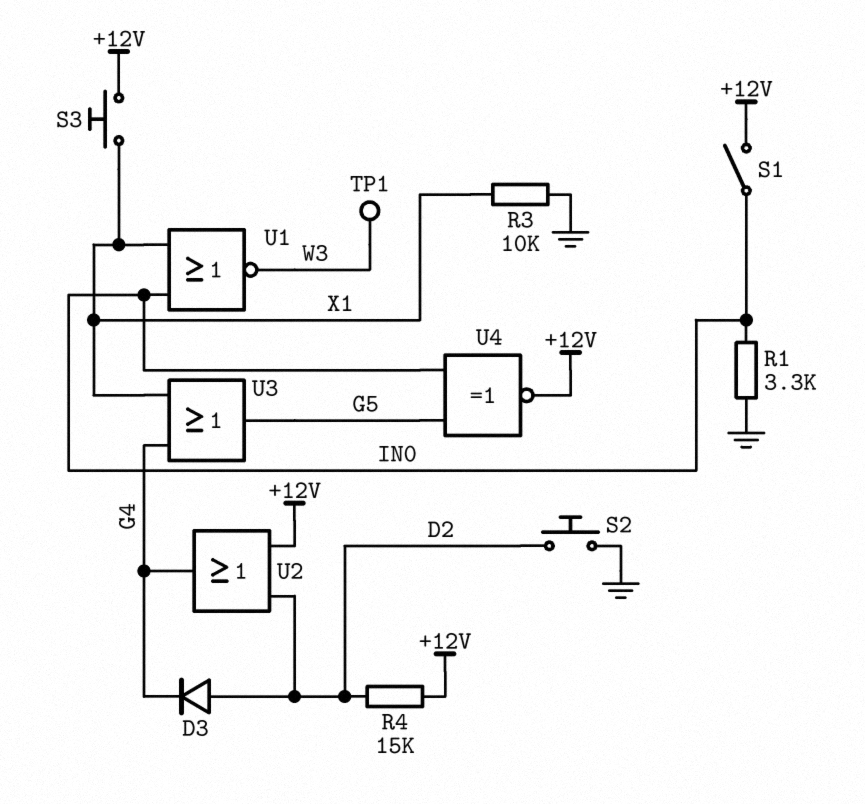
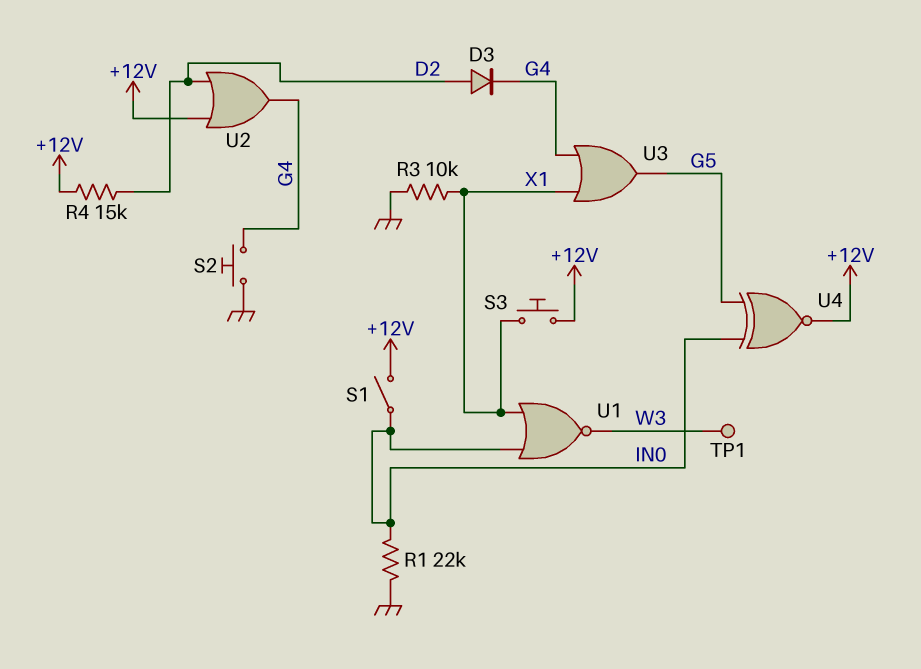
R1: 3.3k (GND, IN0) -> 22k (GND, IN0)
S2: button (D2, GND) -> button (G4, GND)

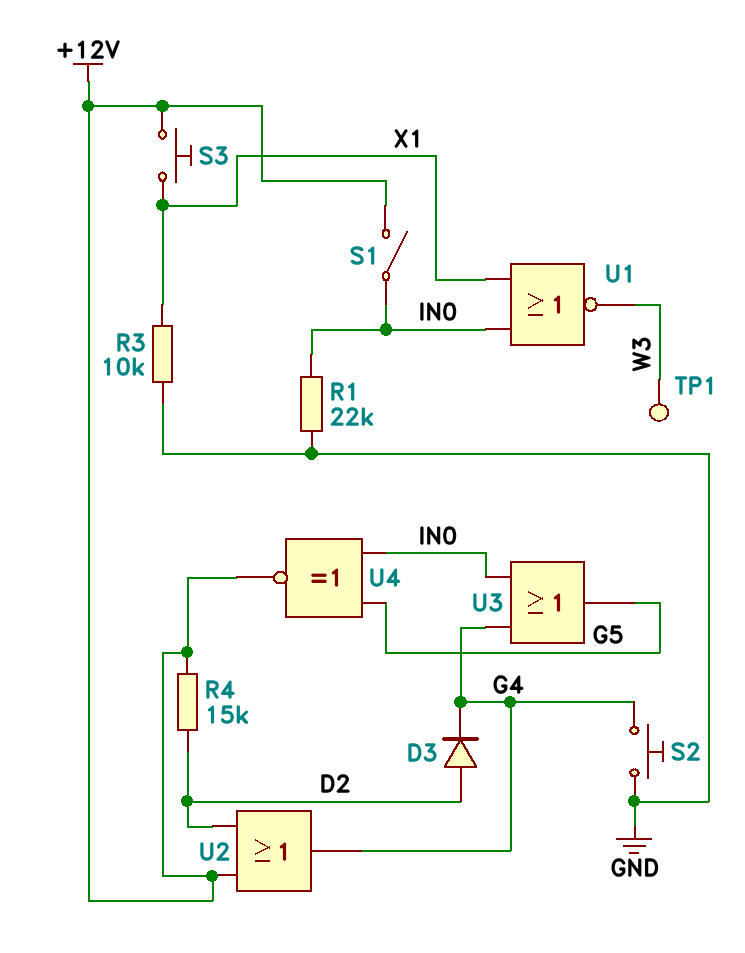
U3: OR (in G4, in X1, out G5) -> OR (in G4, in IN0, out G5)

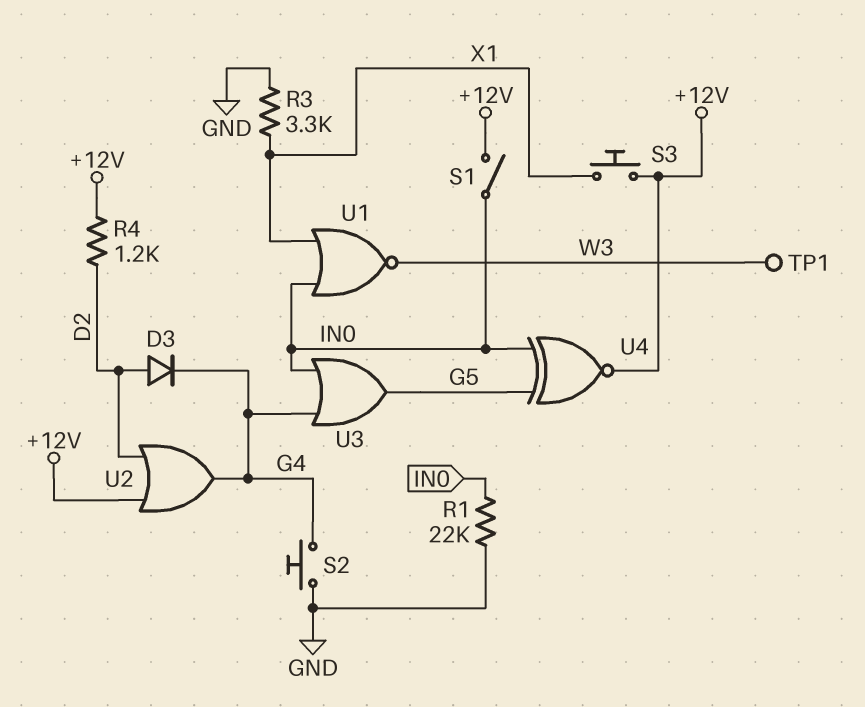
R3: 10k (GND, X1) -> 3.3k (GND, X1)
R4: 15k (+12V, D2) -> 1.2k (+12V, D2)

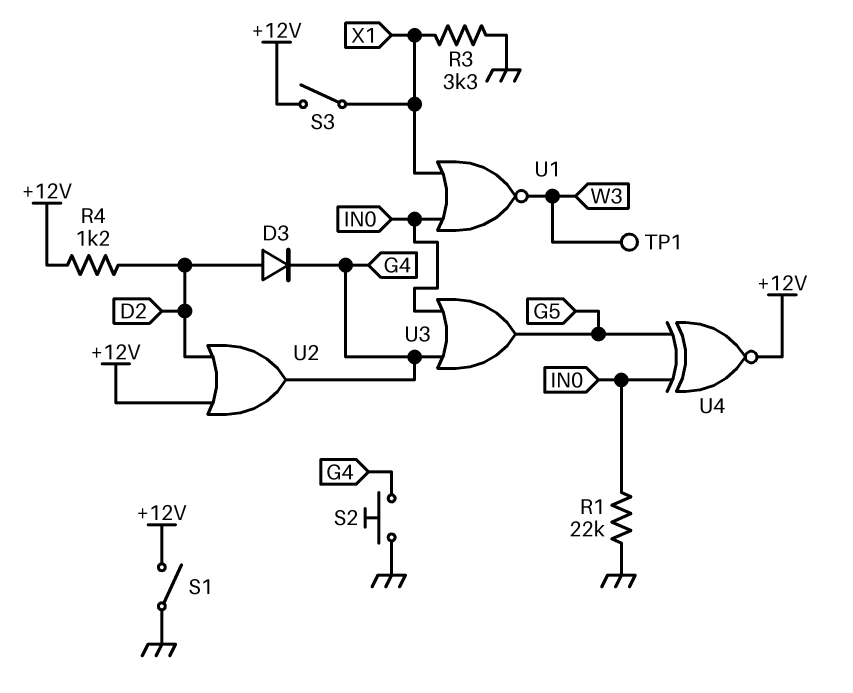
S1: switch (+12V, IN0) -> switch (+12V, GND)
S3: button (+12V, X1) -> switch (+12V, X1)

